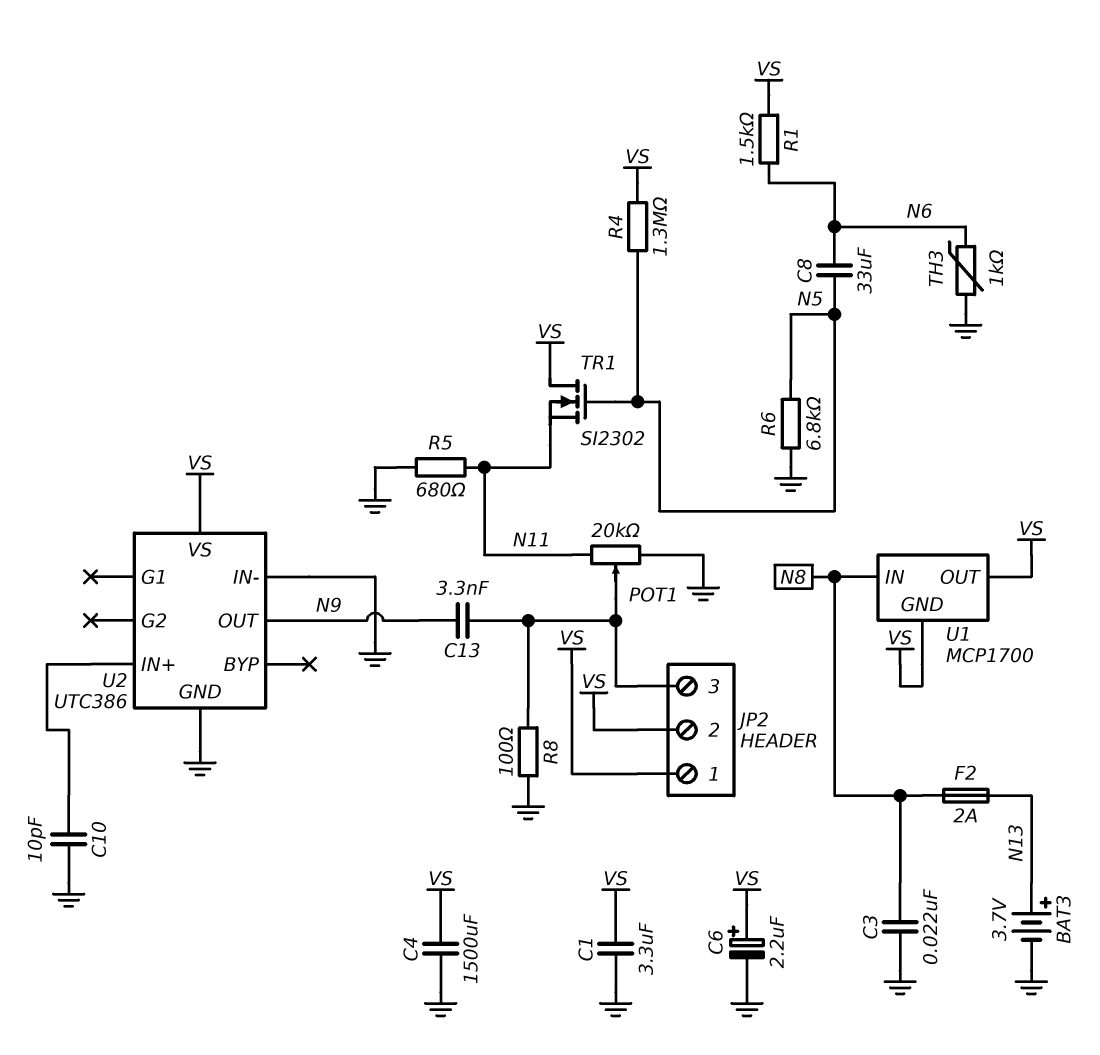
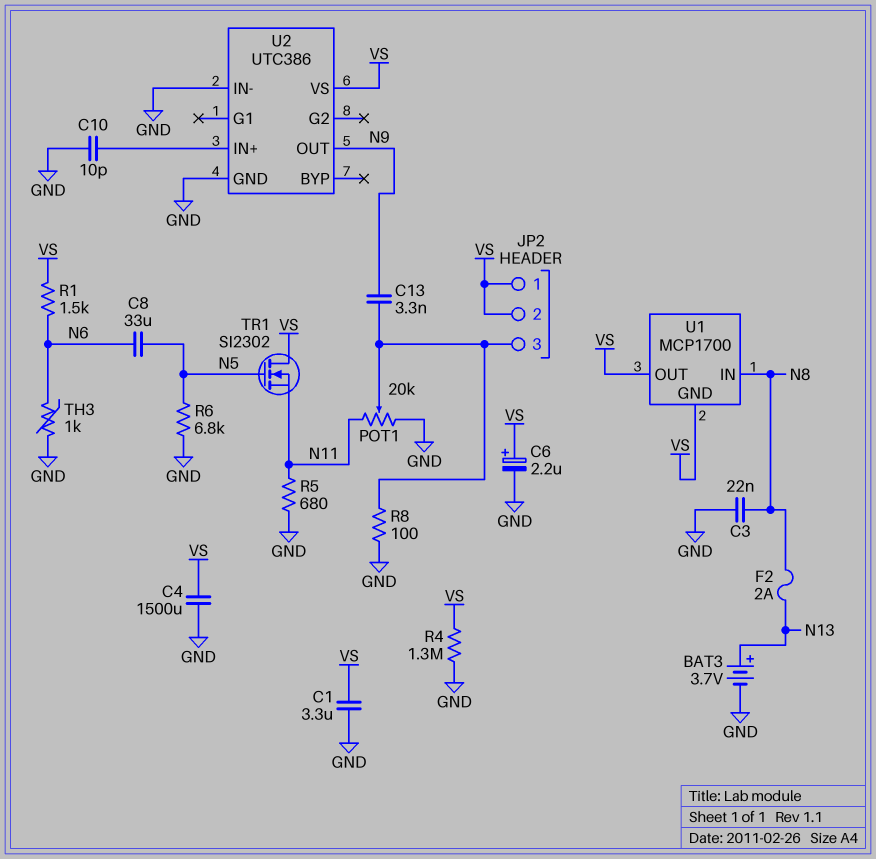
R4: 1.3M (N5, VS) -> 1.3M (GND, VS)

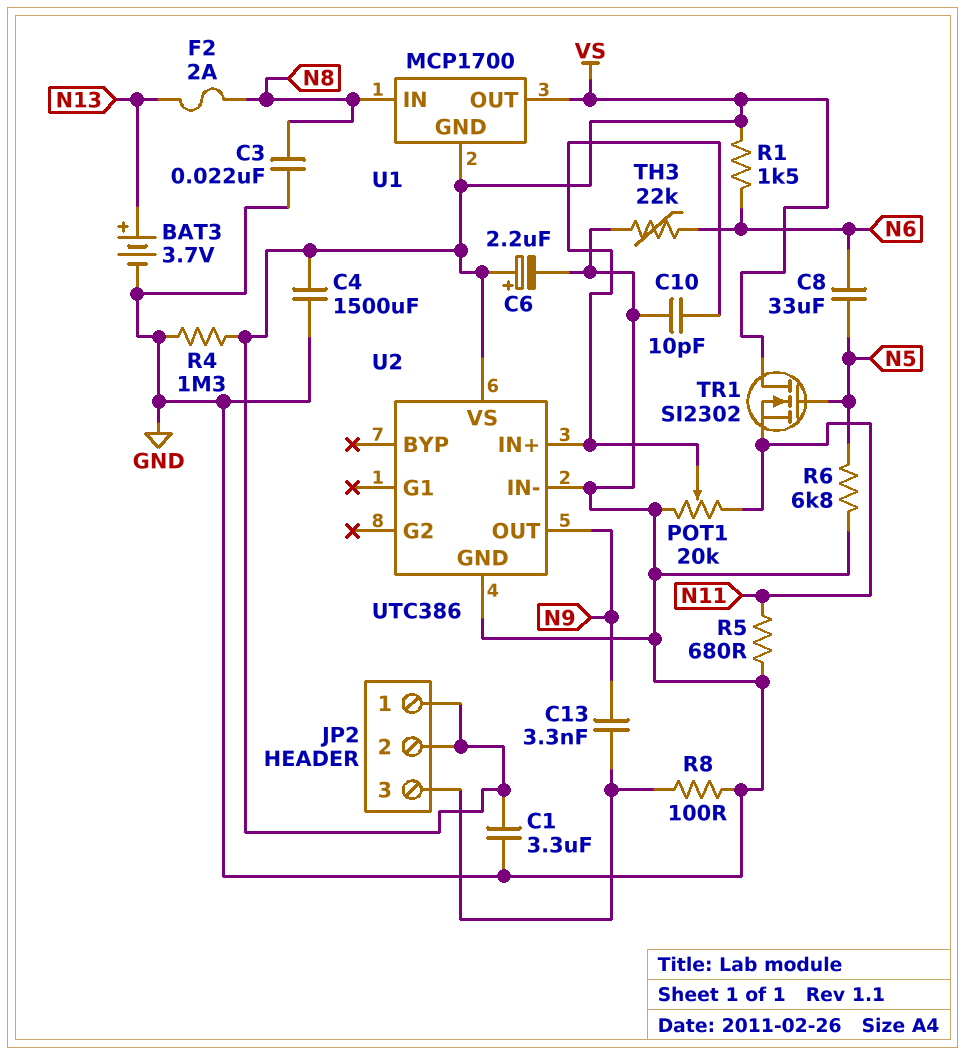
POT1: 20k (GND, N11, wiper JP2/3) -> 20k (GND, N11, wiper U2/IN+)
TH3: 1k (GND, N6) -> 22k (GND, N6)

